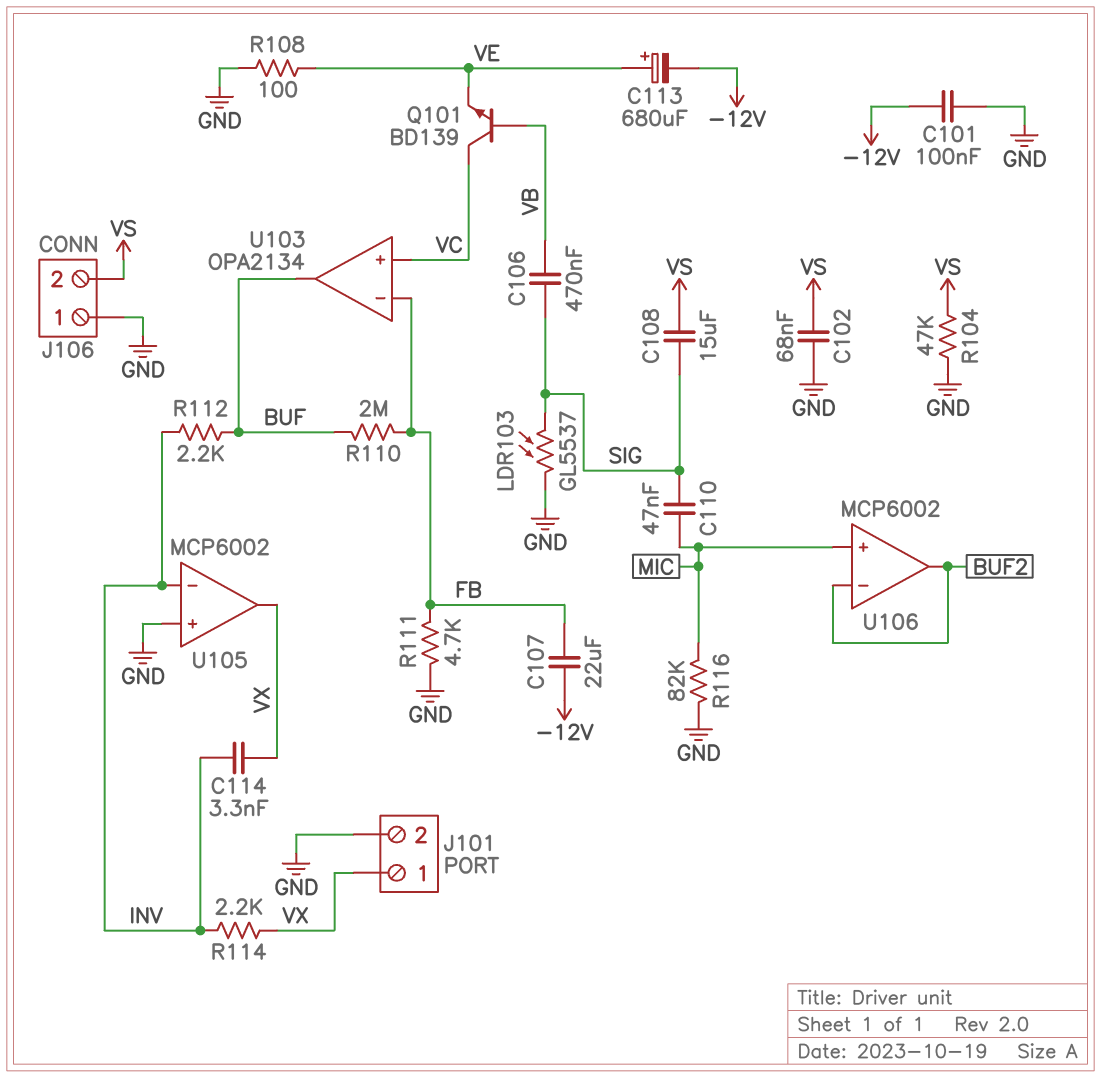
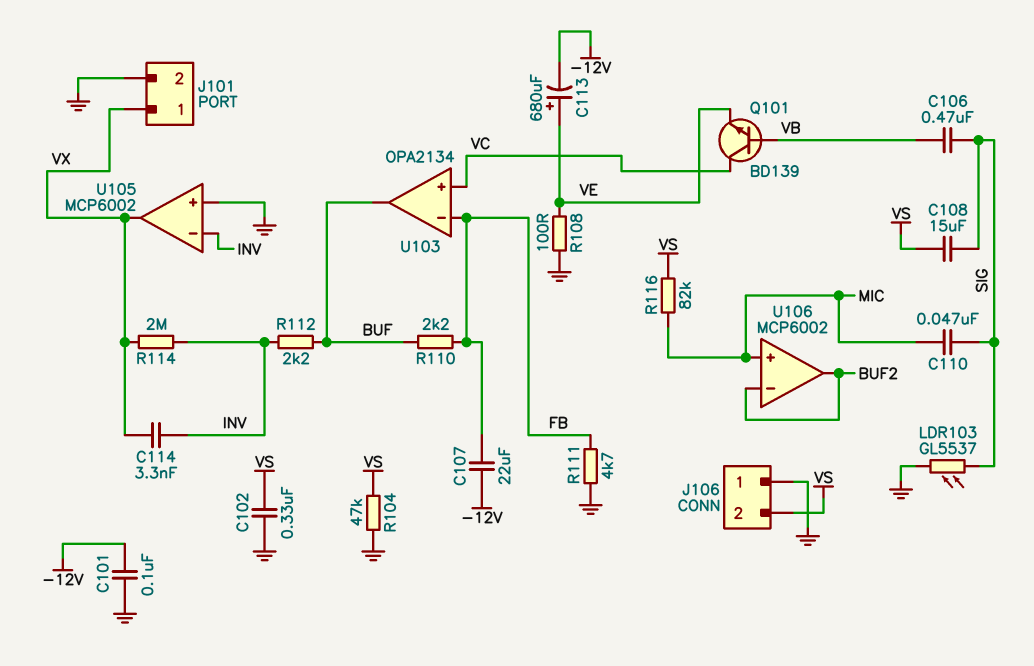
C102: 68nF (GND, VS) -> 330nF (GND, VS)
R110: 2M (BUF, FB) -> 2.2k (BUF, FB)
R114: 2.2k (INV, VX) -> 2M (INV, VX)
R116: 82k (GND, MIC) -> 82k (MIC, VS)

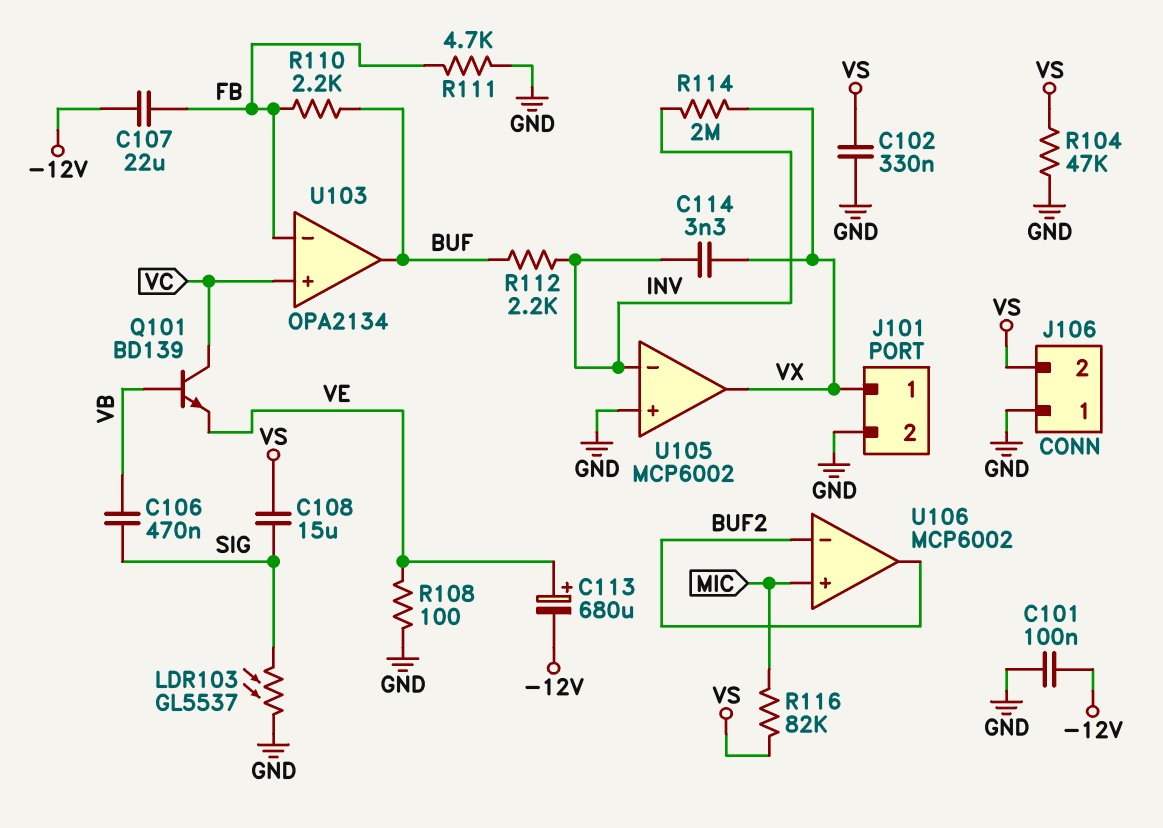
C110: 47nF (MIC, SIG) -> none

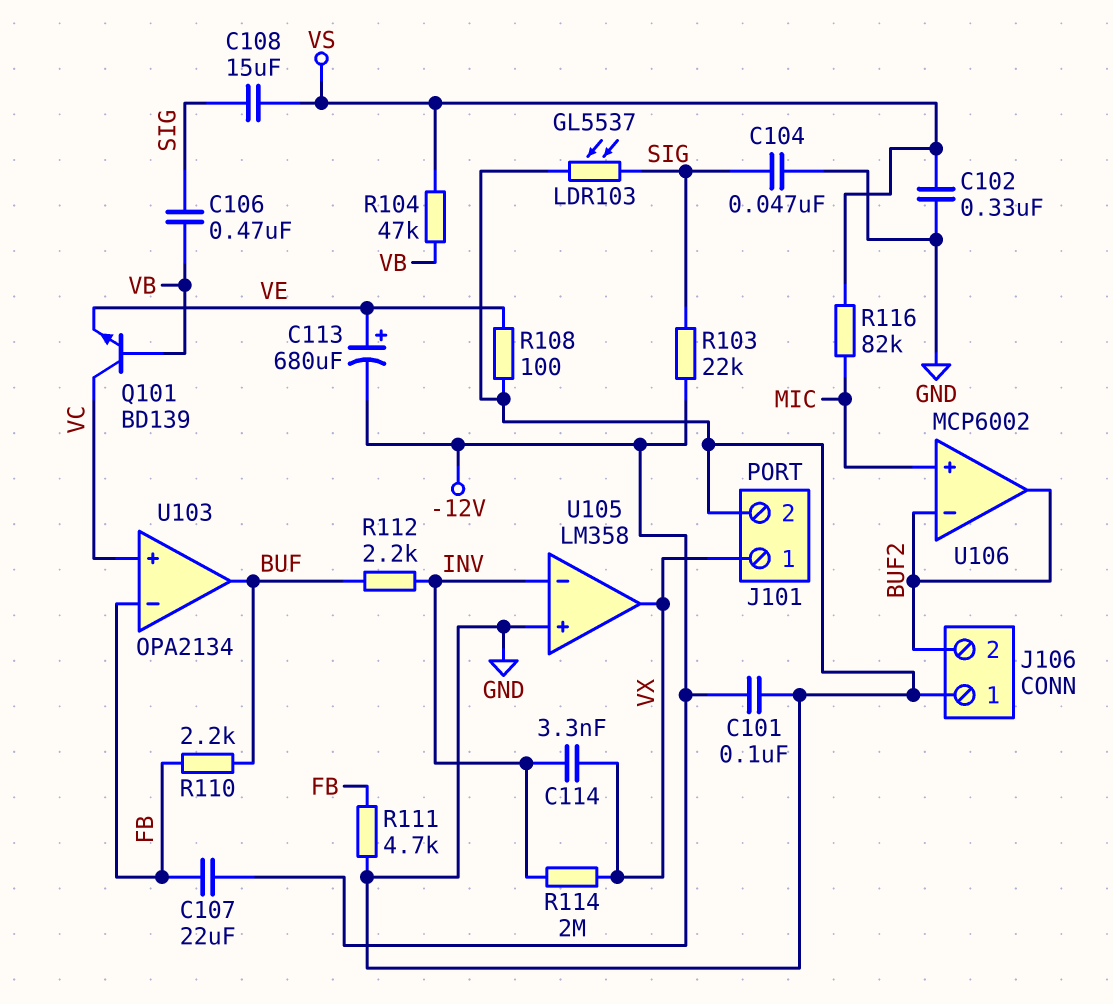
C104: none -> 47nF (GND, SIG)
J106 pin 2: VS -> BUF2
R103: none -> 22k (-12V, SIG)
R104: 47k (GND, VS) -> 47k (VB, VS)
U105: MCP6002 -> LM358

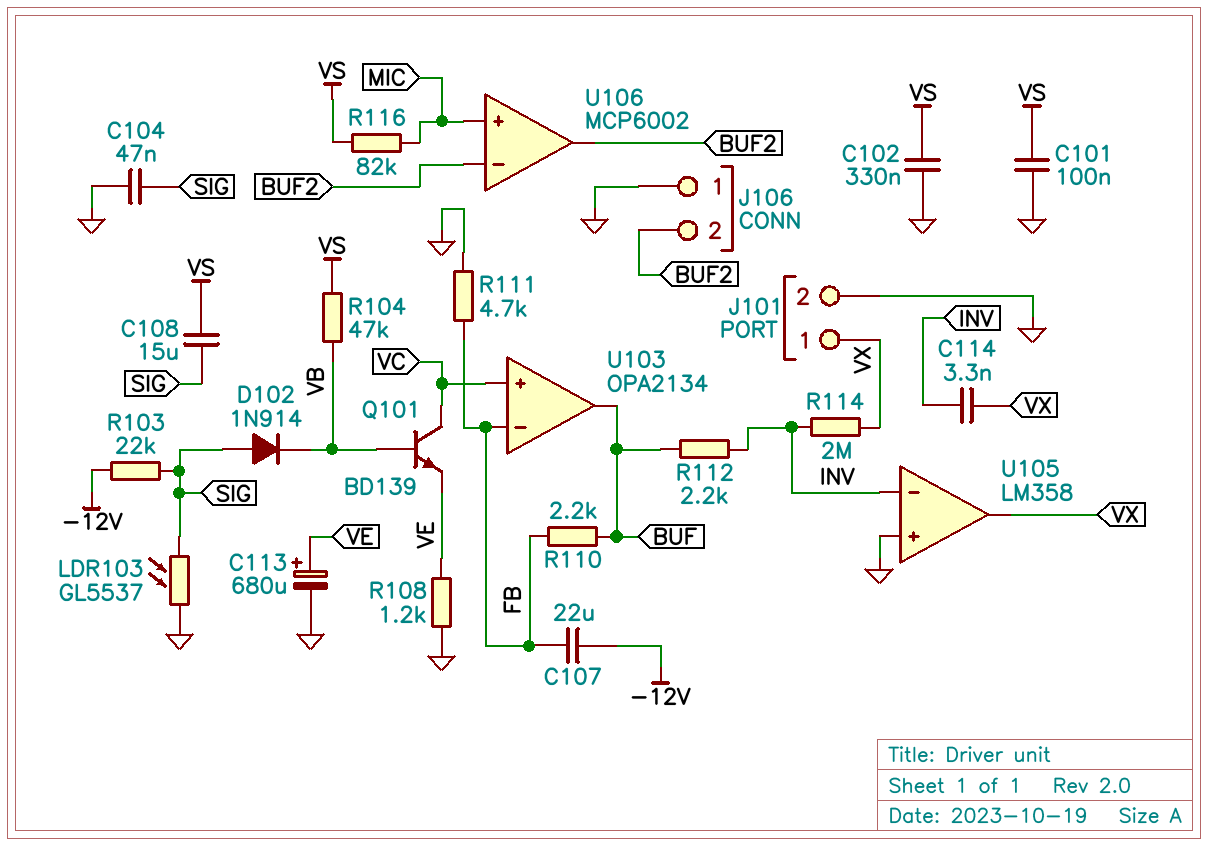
C101: 100nF (-12V, GND) -> 100nF (GND, VS)
C106: 470nF (SIG, VB) -> none
C113: 680uF (plus VE, minus -12V) -> 680uF (plus VE, minus GND)
D102: none -> diode 1N914 (A SIG, K VB)
R108: 100 (GND, VE) -> 1.2k (GND, VE)

